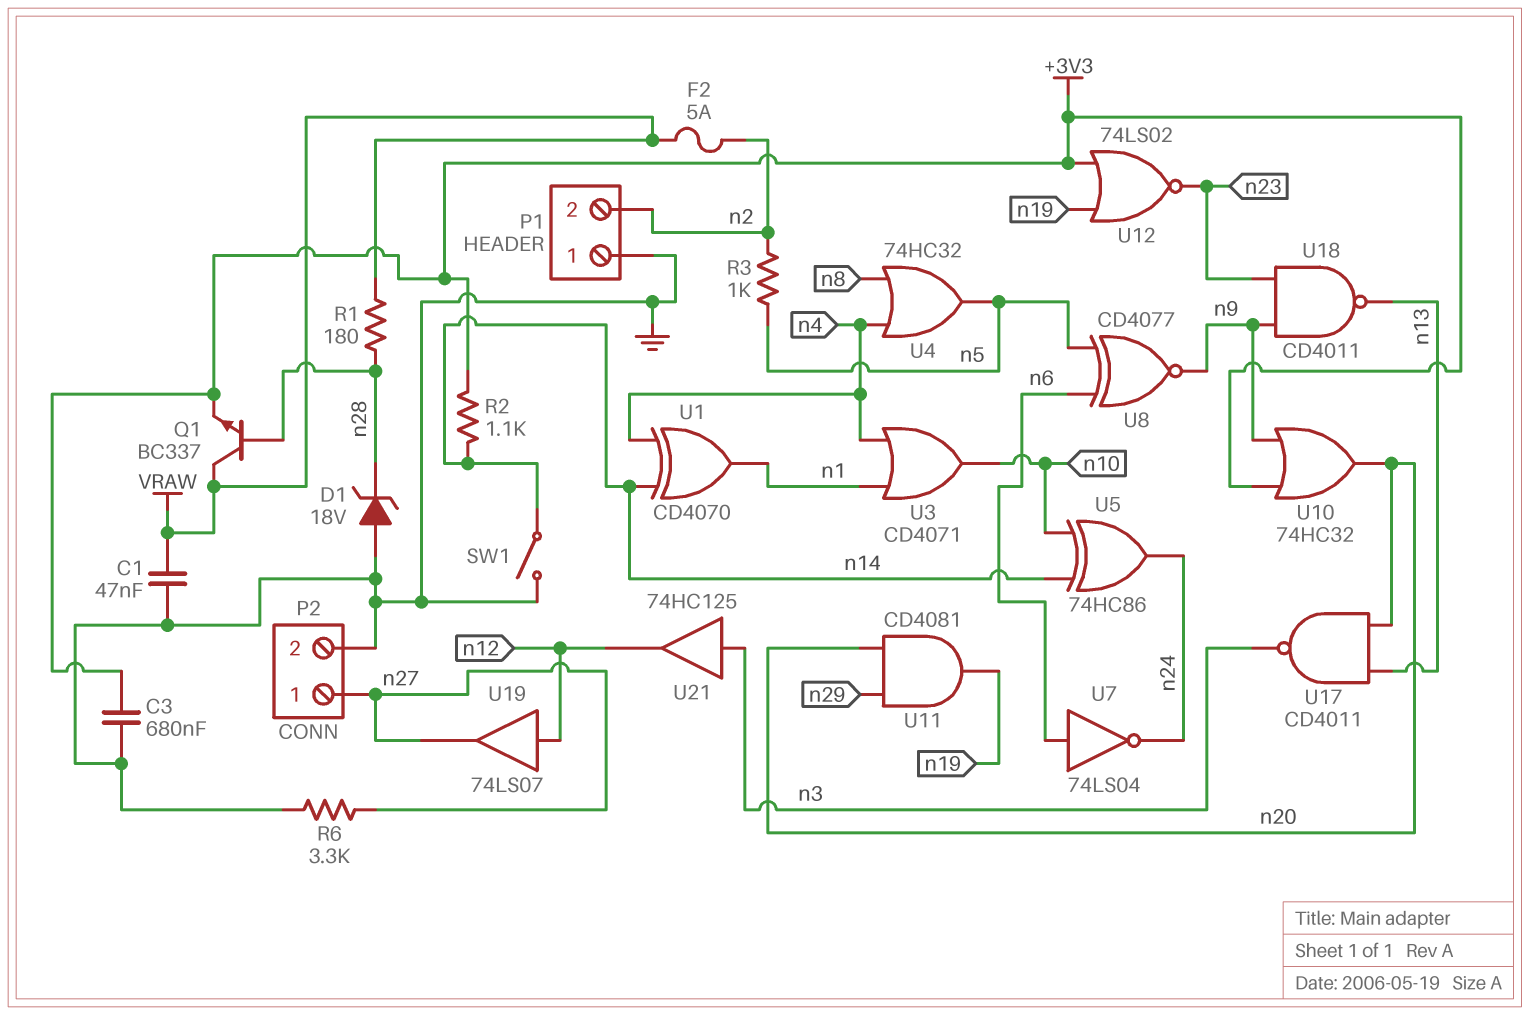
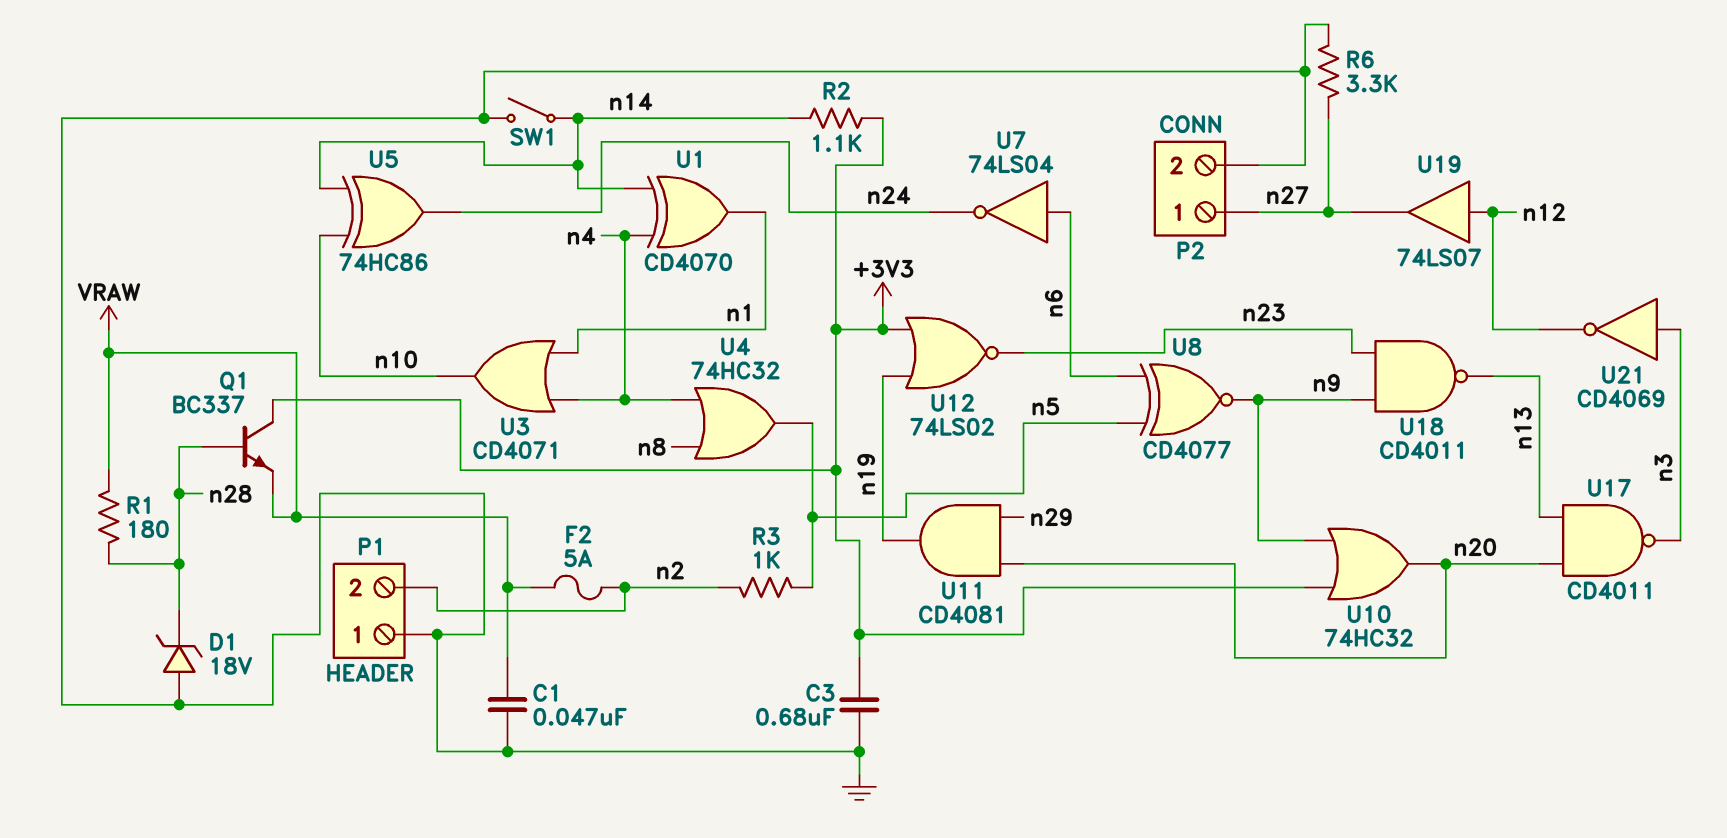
Q1: NPN BC337 (B n28, C VRAW, E +3V3) -> NPN BC337 (B n28, C +3V3, E VRAW)
U21: buffer 74HC125 (in n3, out n12) -> NOT CD4069 (in n3, out n12)

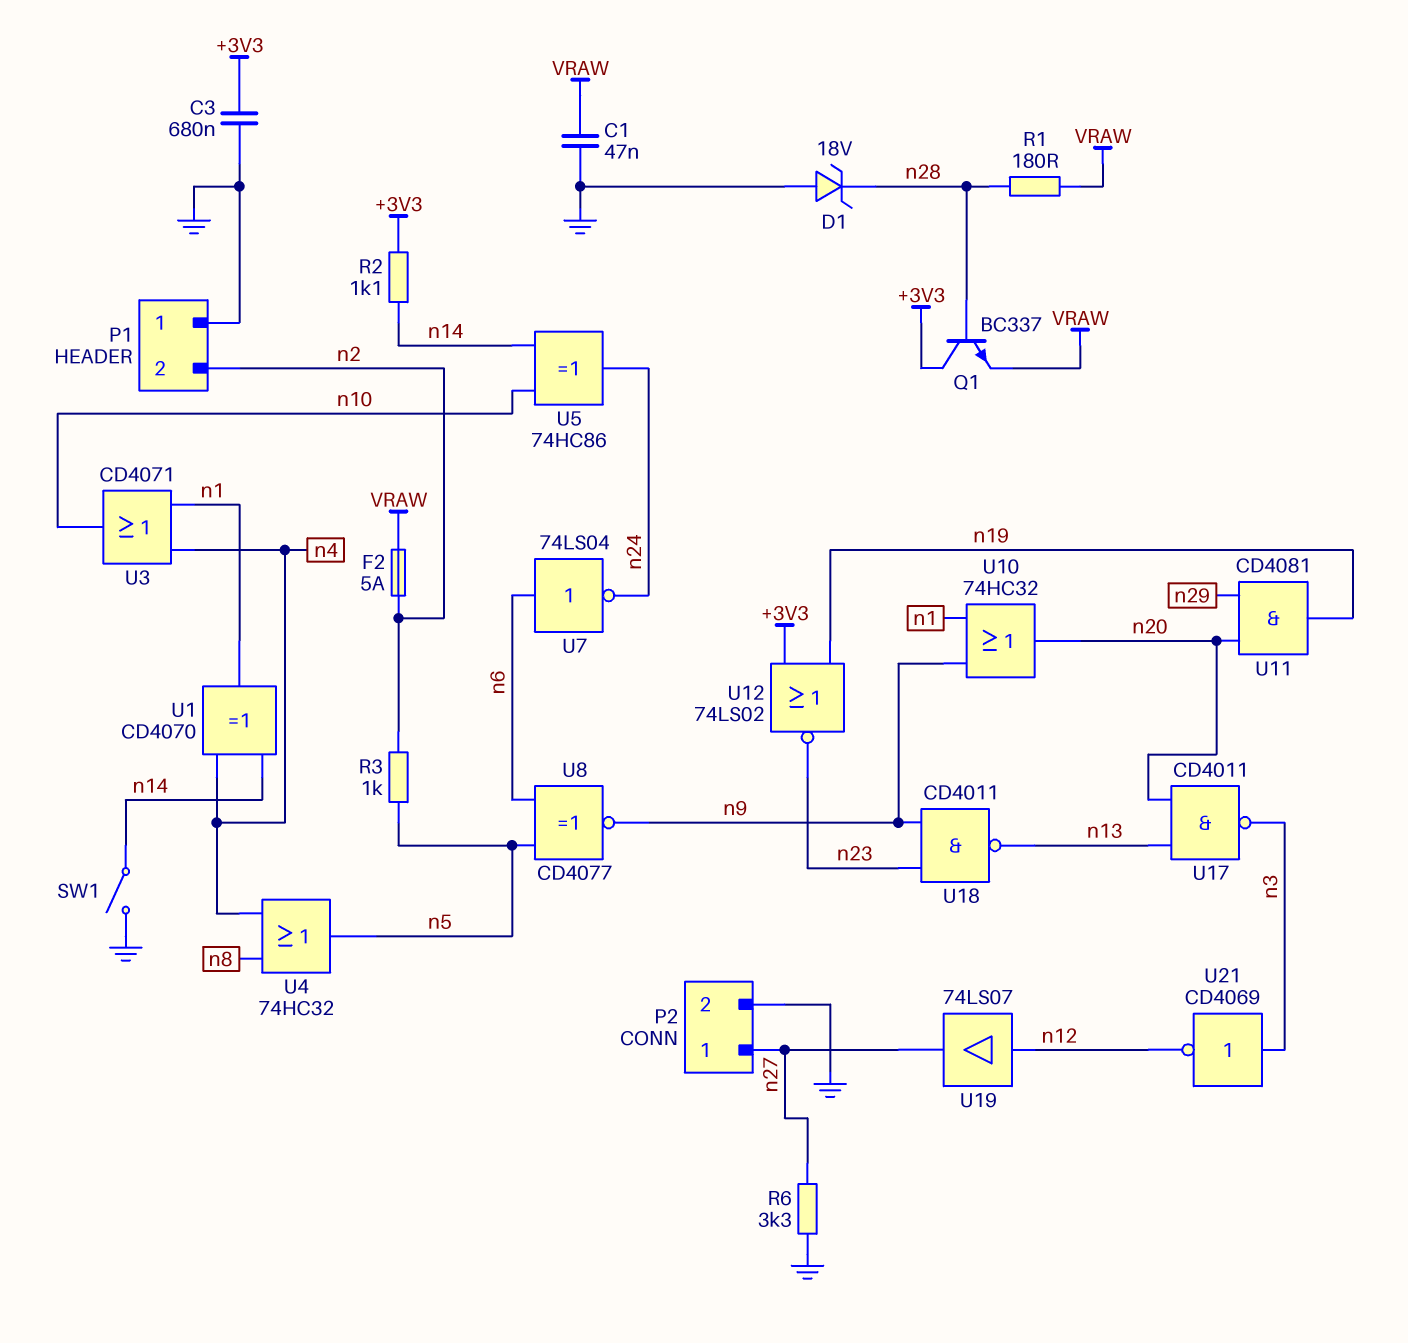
U10: OR 74HC32 (in +3V3, in n9, out n20) -> OR 74HC32 (in n1, in n9, out n20)

